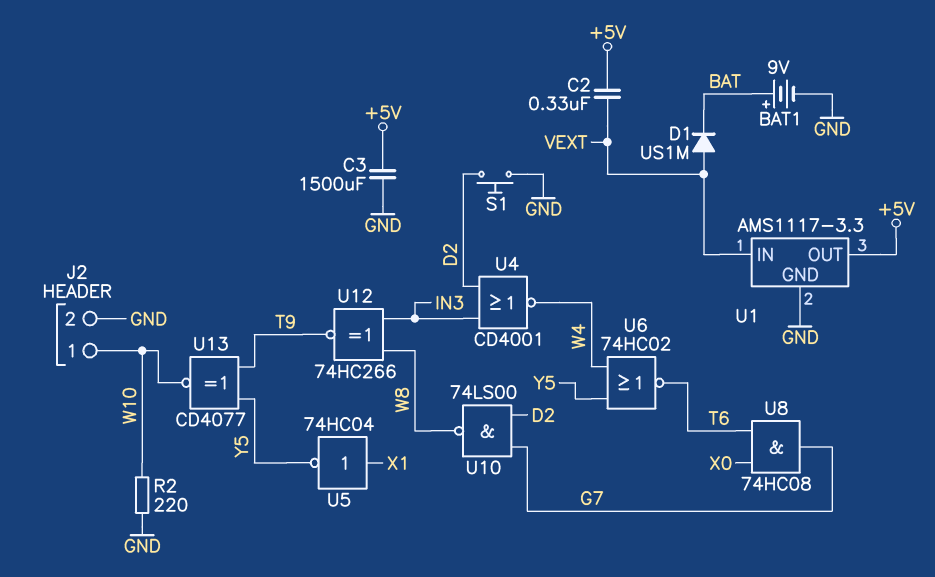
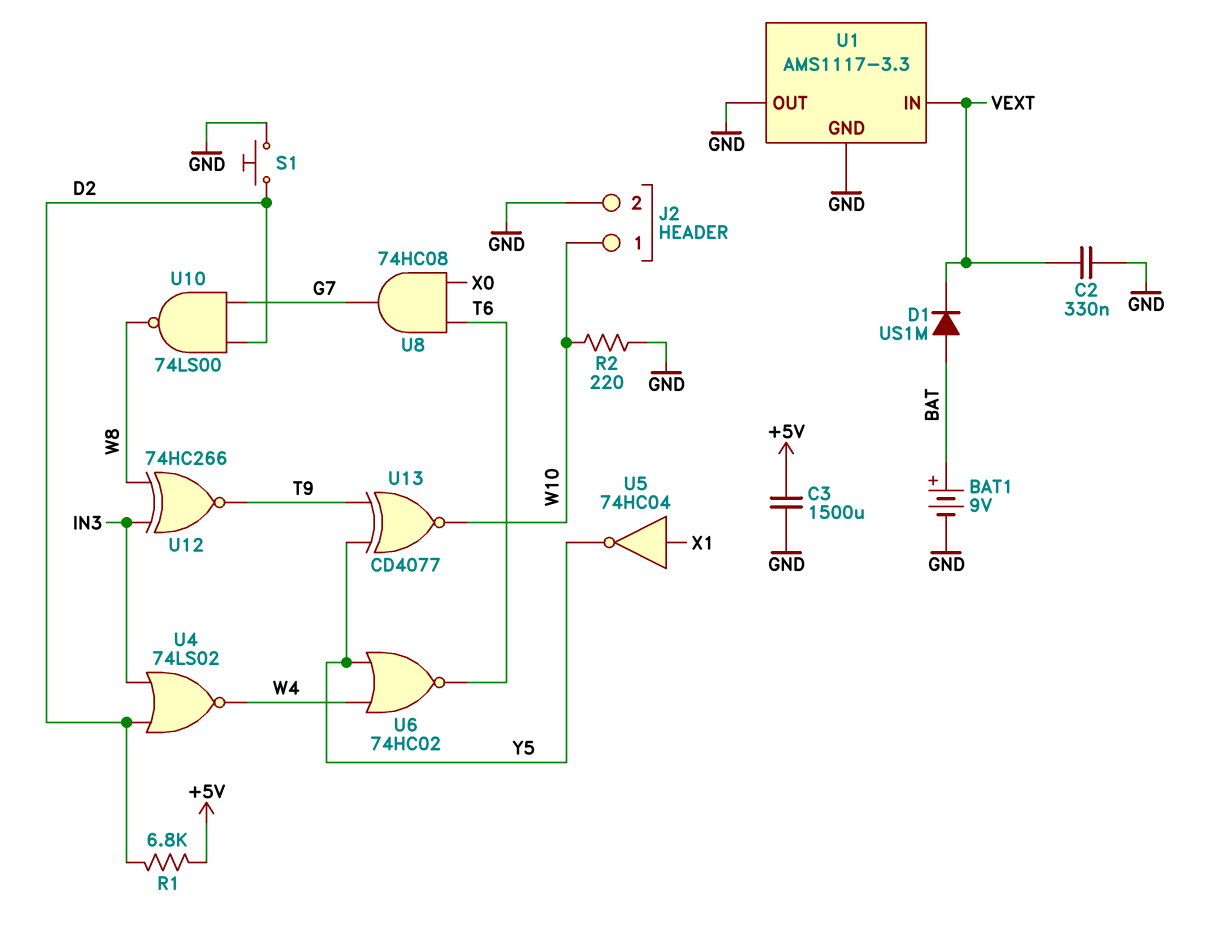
C2: 330nF (+5V, VEXT) -> 330nF (GND, VEXT)
D1: diode US1M (A VEXT, K BAT) -> diode US1M (A BAT, K VEXT)
R1: none -> 6.8k (+5V, D2)
U1 pin OUT: +5V -> GND
U4: NOR CD4001 (in D2, in IN3, out W4) -> NOR 74LS02 (in D2, in IN3, out W4)

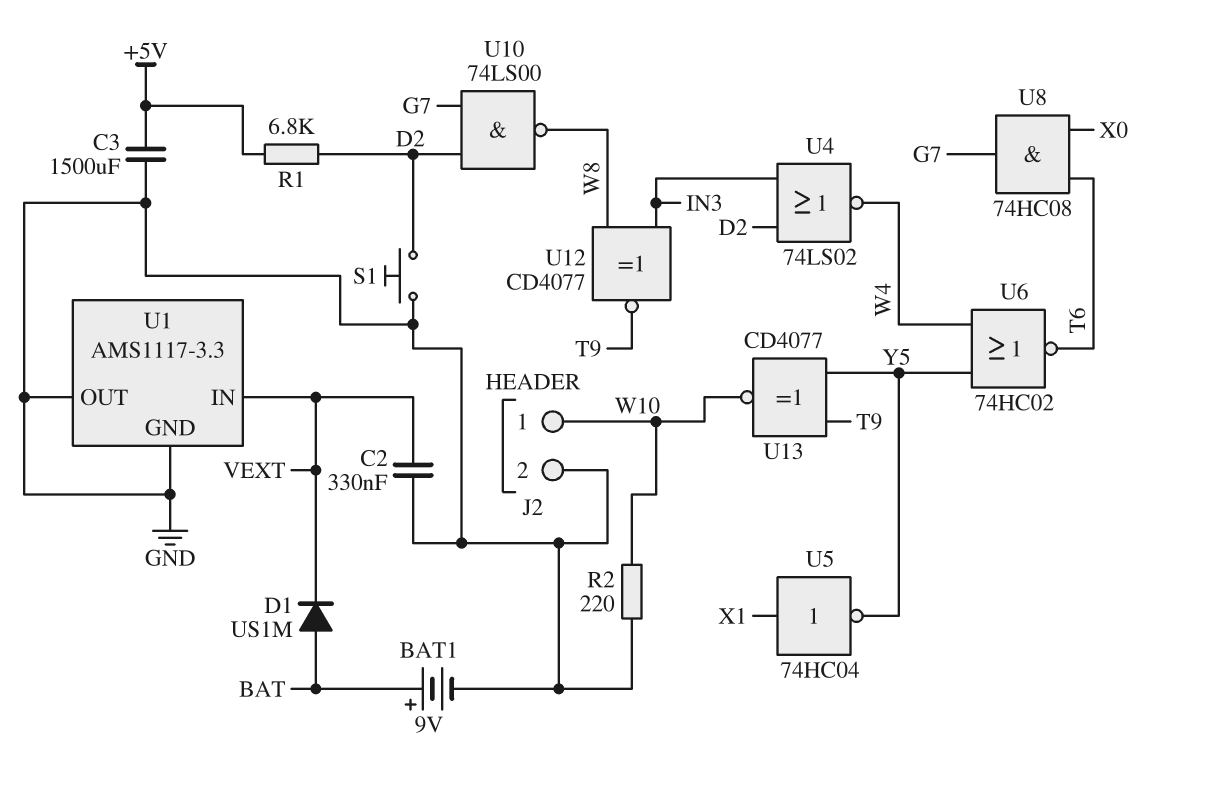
U12: XNOR 74HC266 (in IN3, in W8, out T9) -> XNOR CD4077 (in IN3, in W8, out T9)

